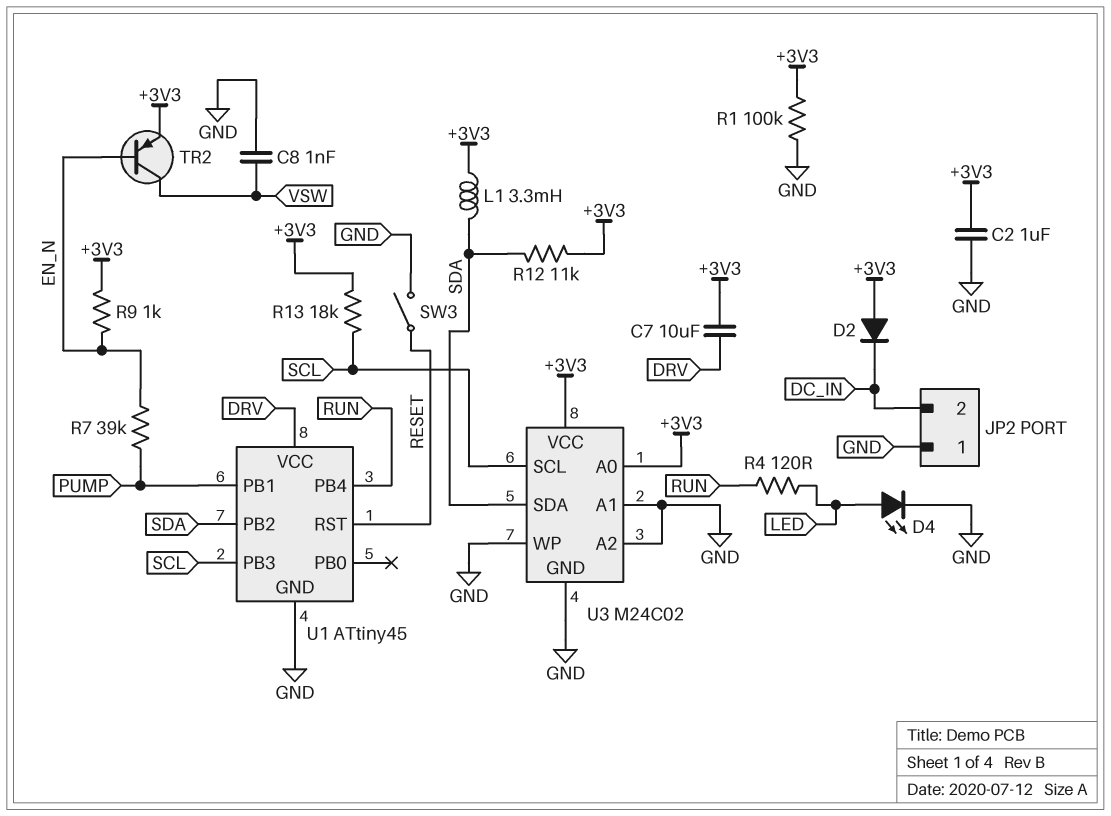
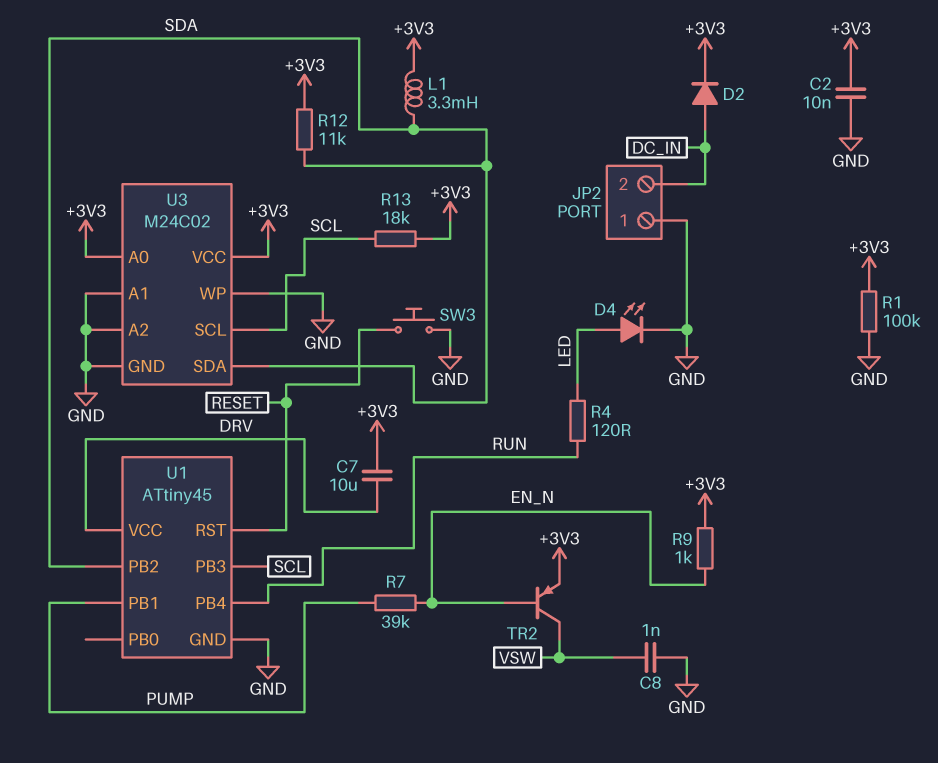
C2: 1uF (+3V3, GND) -> 10nF (+3V3, GND)
D2: diode (A +3V3, K DC_IN) -> diode (A DC_IN, K +3V3)
SW3: switch (GND, RESET) -> button (GND, RESET)

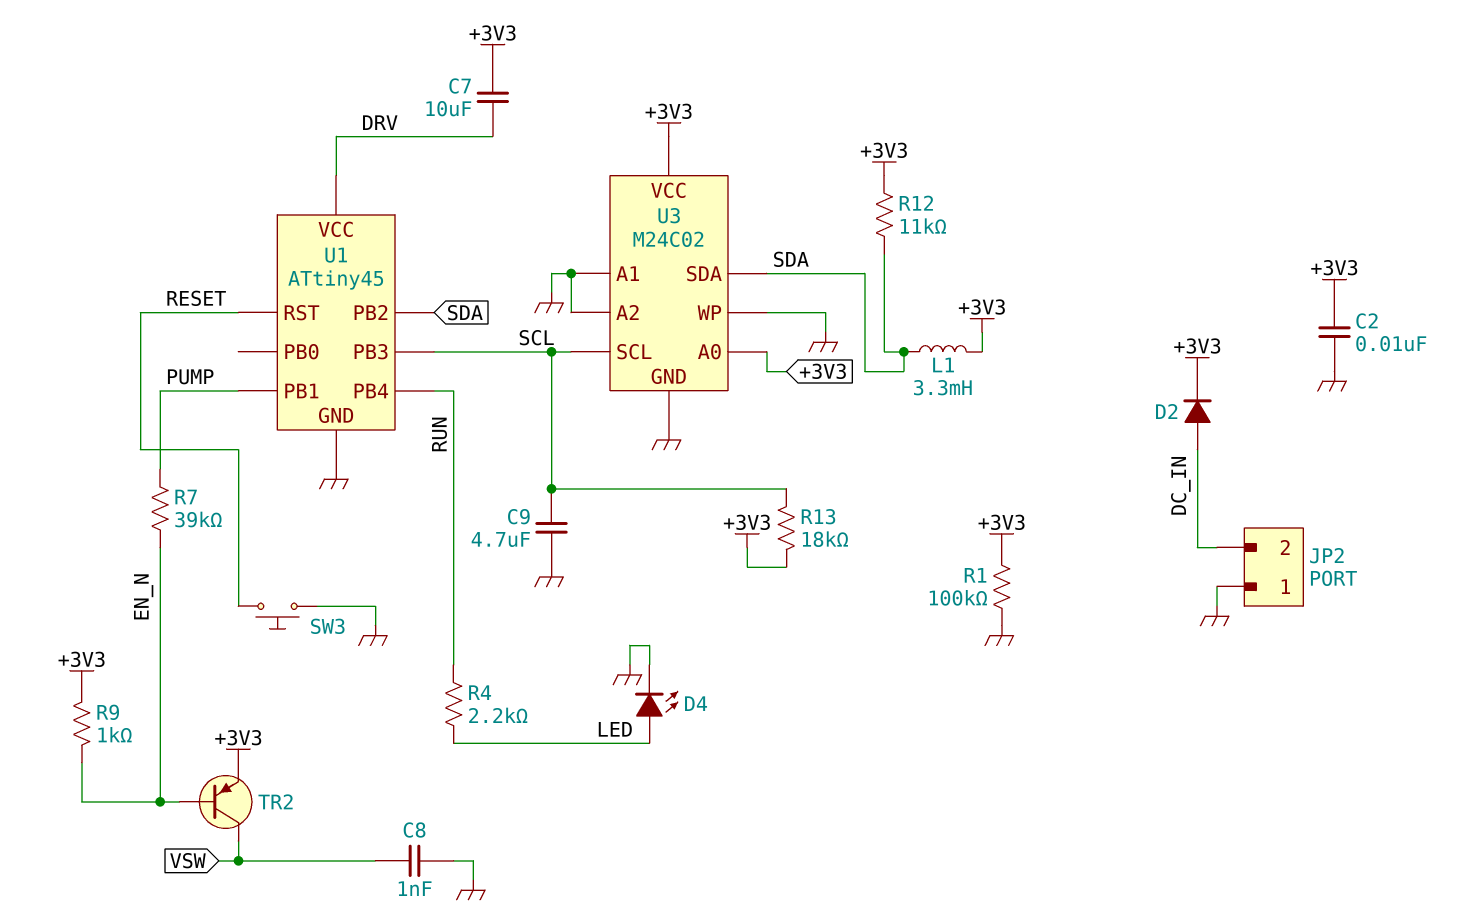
C9: none -> 4.7uF (GND, SCL)
R4: 120 (LED, RUN) -> 2.2k (LED, RUN)

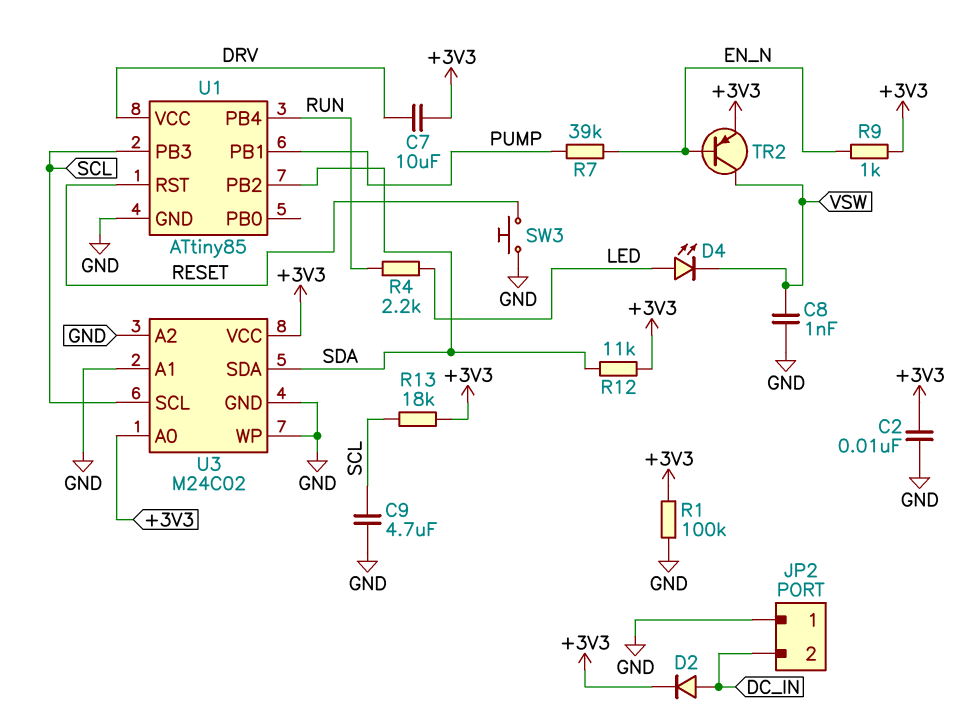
D4: LED (A LED, K GND) -> LED (A LED, K VSW)
L1: 3.3mH (+3V3, SDA) -> none
U1: ATtiny45 -> ATtiny85

